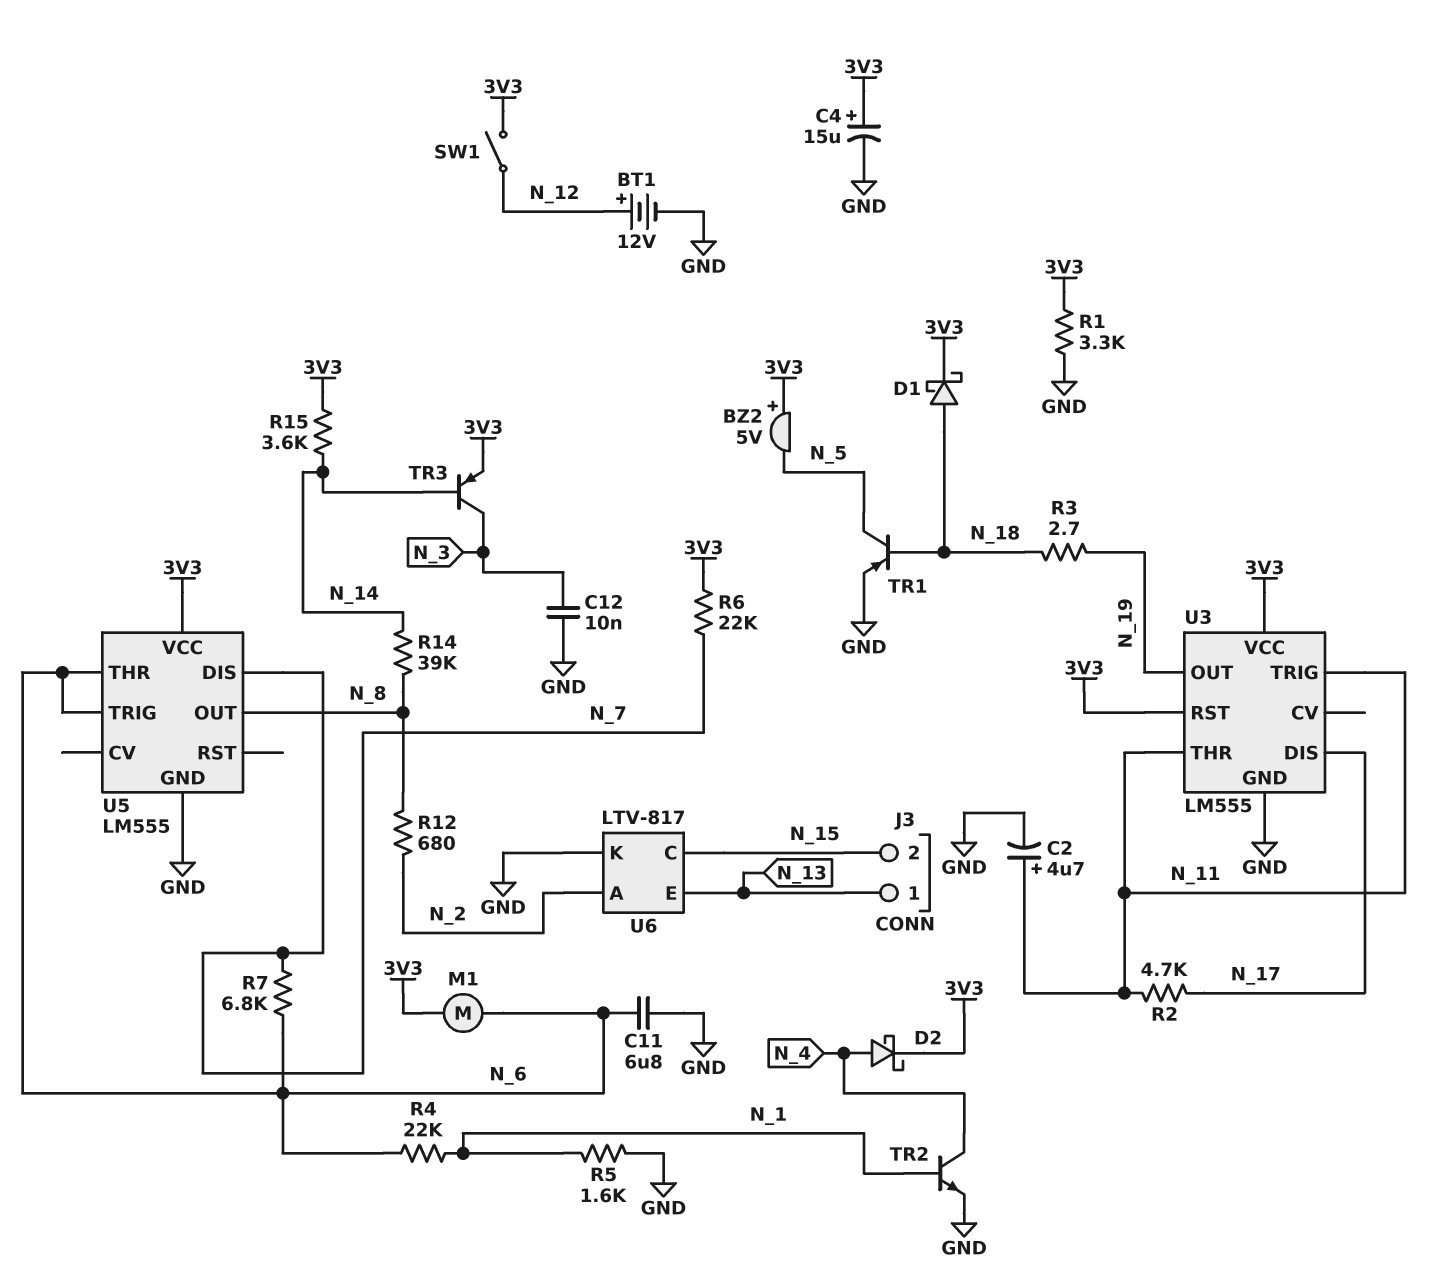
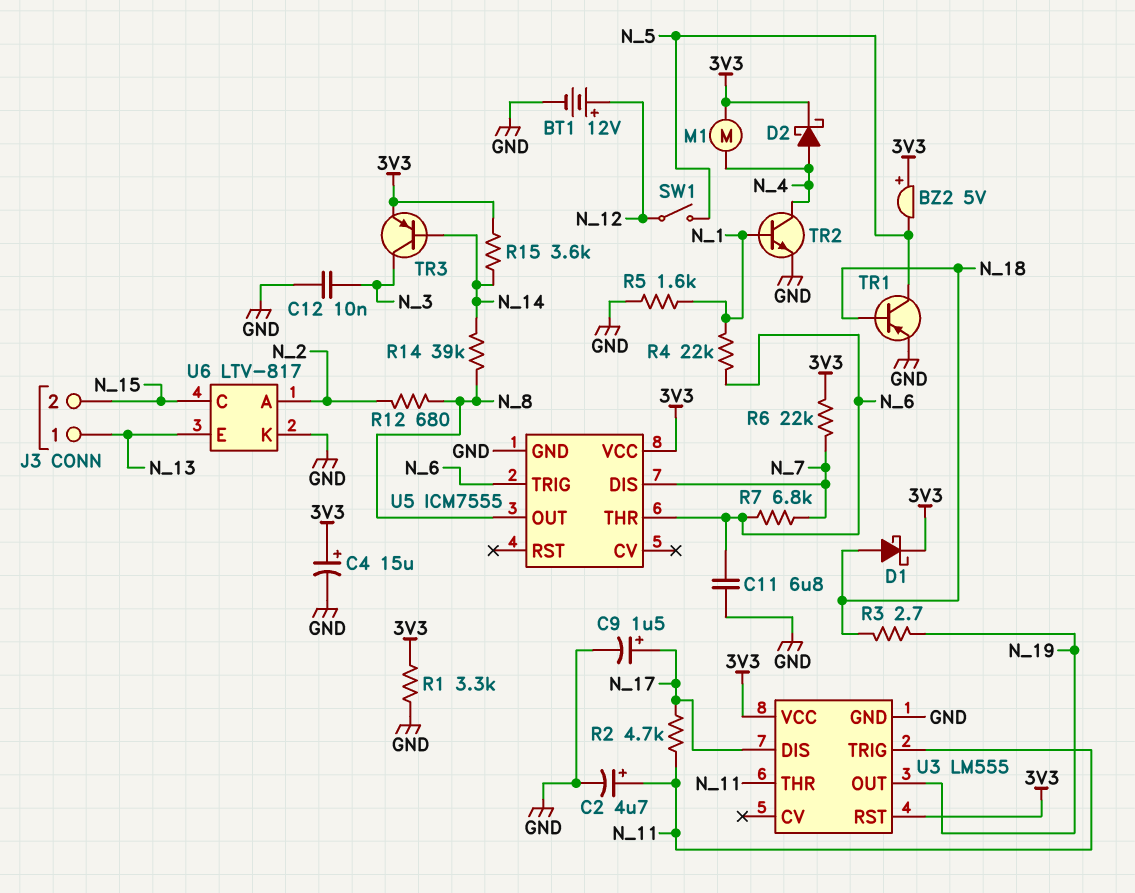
C9: none -> 1.5uF (plus N_17, minus GND)
M1: motor (3V3, N_6) -> motor (3V3, N_4)
SW1: switch (3V3, N_12) -> switch (N_5, N_12)
U5: LM555 -> ICM7555

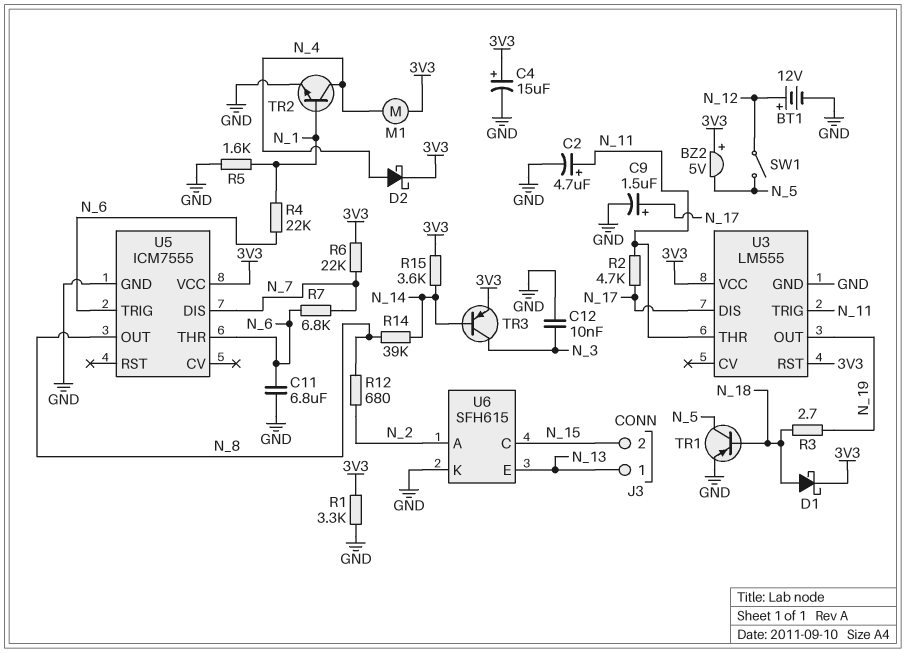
U6: LTV-817 -> SFH615

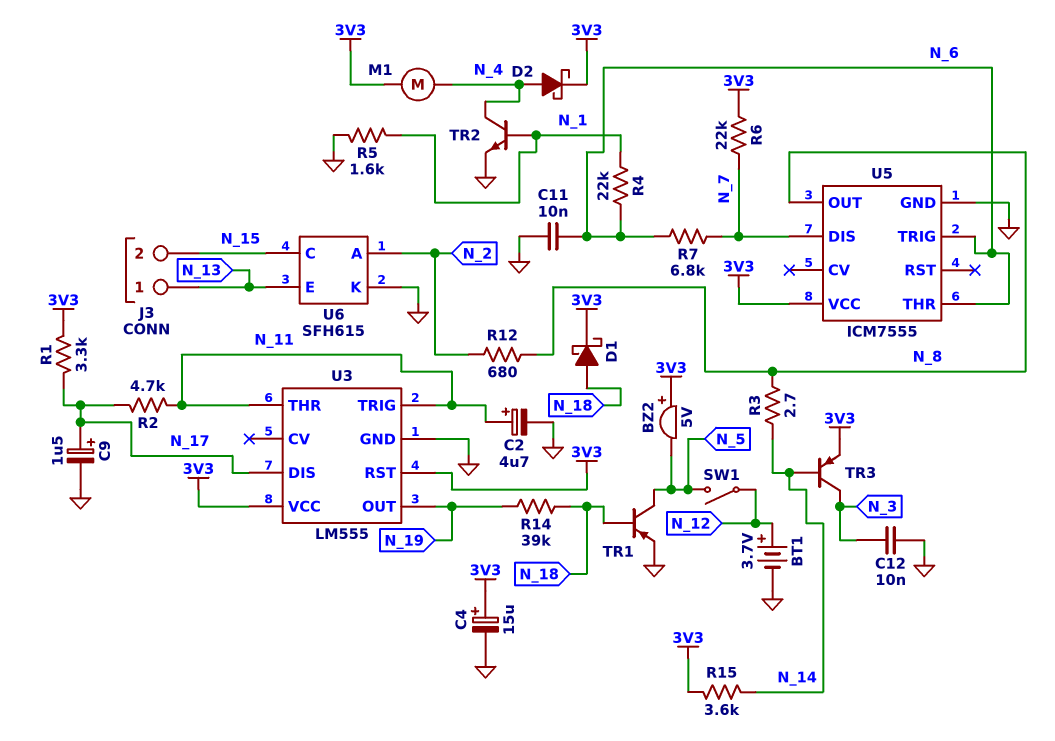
BT1: 12V (plus N_12, minus GND) -> 3.7V (plus N_12, minus GND)
C11: 6.8uF (GND, N_6) -> 10nF (GND, N_6)
R1: 3.3k (3V3, GND) -> 3.3k (3V3, N_17)
R3: 2.7 (N_18, N_19) -> 2.7 (N_8, N_14)
R14: 39k (N_8, N_14) -> 39k (N_18, N_19)

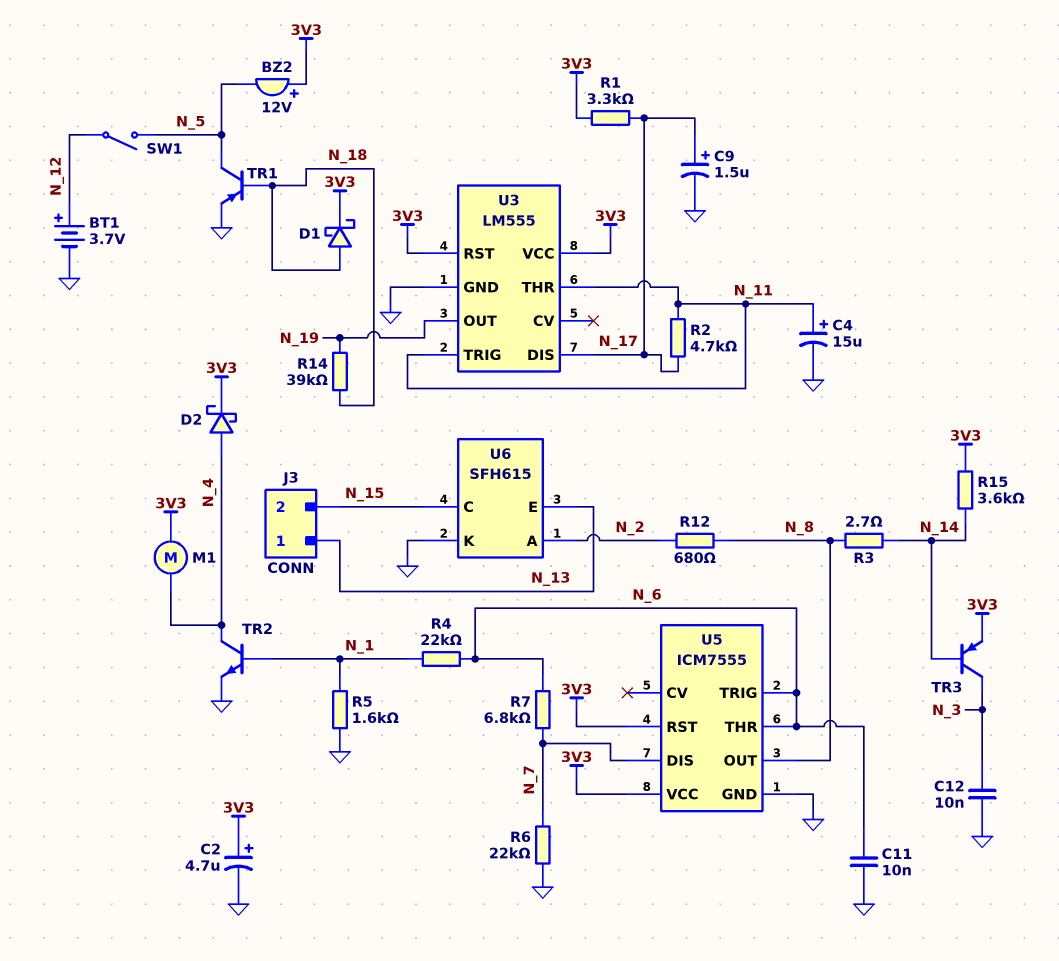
BZ2: buzzer 5V (plus 3V3, minus N_5) -> buzzer 12V (plus 3V3, minus N_5)
C2: 4.7uF (plus N_11, minus GND) -> 4.7uF (plus 3V3, minus GND)
C4: 15uF (plus 3V3, minus GND) -> 15uF (plus N_11, minus GND)
R6: 22k (3V3, N_7) -> 22k (GND, N_7)
U5 pin RST: none -> 3V3

